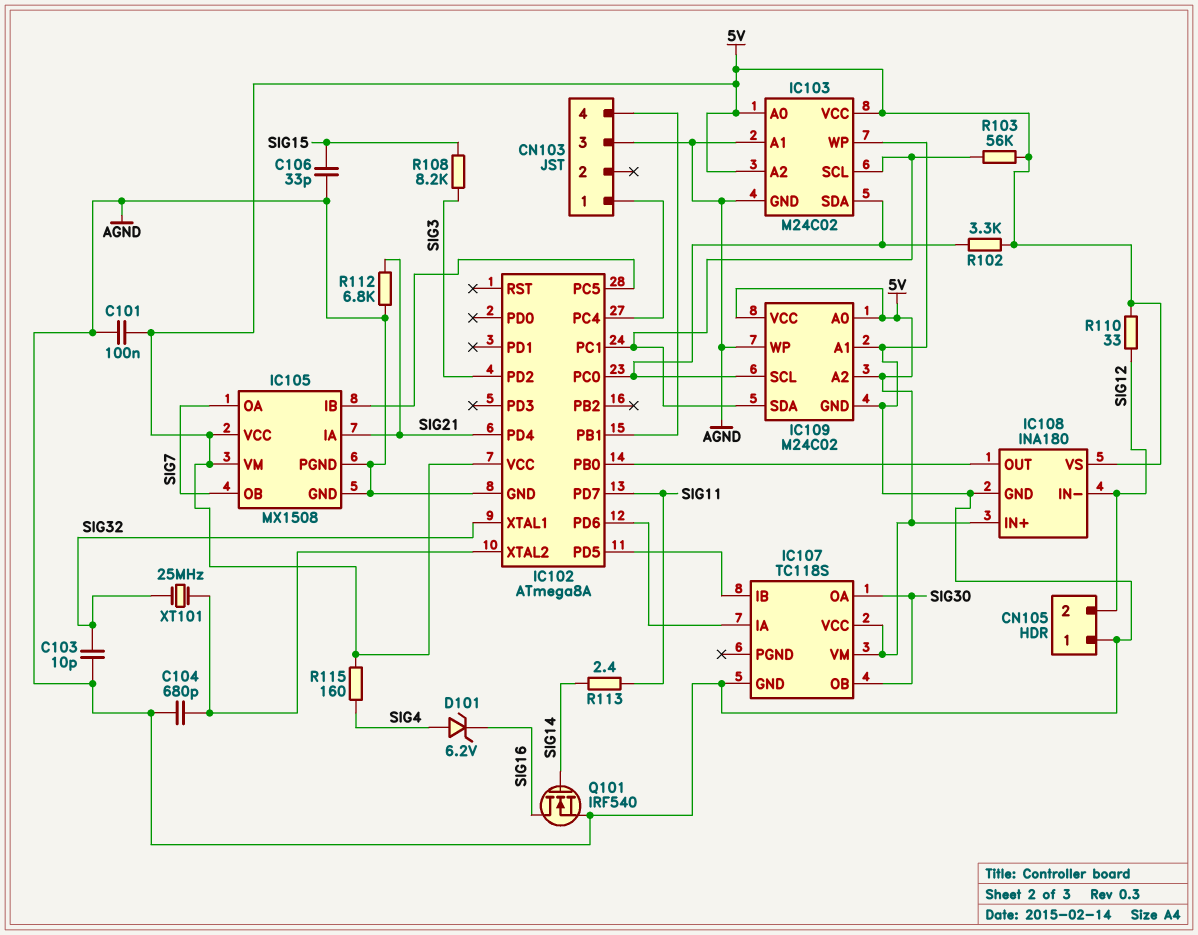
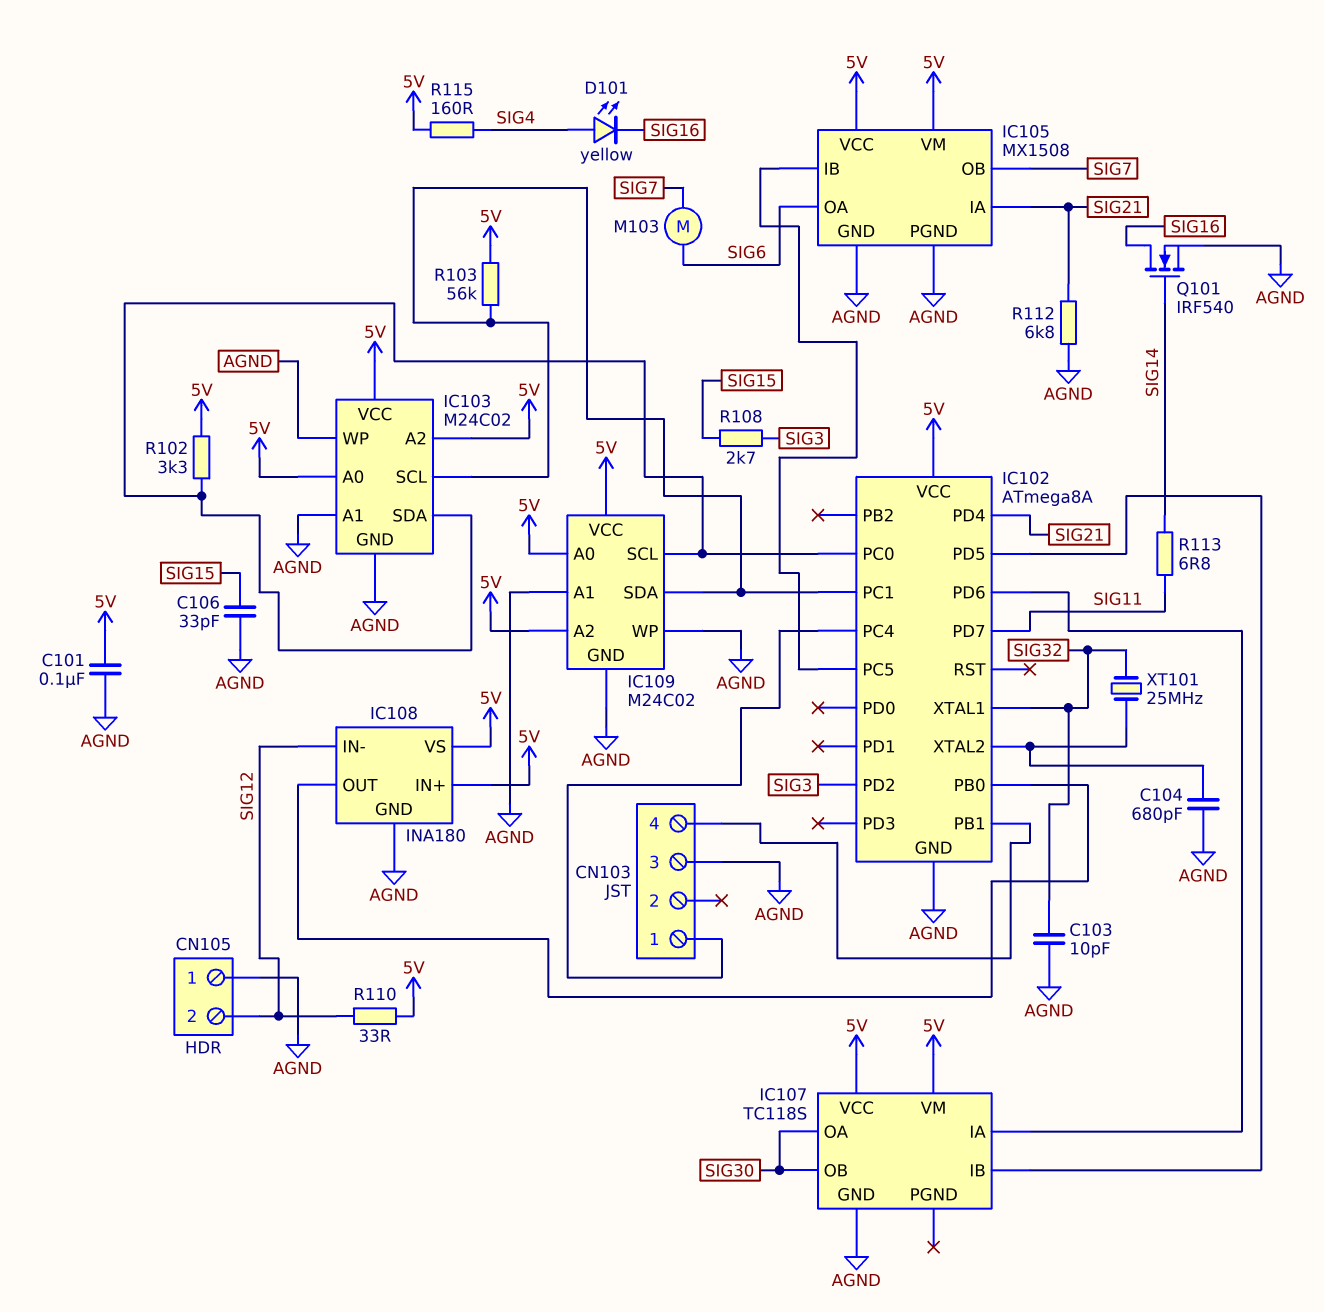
D101: zener 6.2V (A SIG4, K SIG16) -> LED yellow (A SIG4, K SIG16)
IC105 pin OA: SIG7 -> SIG6
M103: none -> motor (SIG6, SIG7)
R108: 8.2k (SIG3, SIG15) -> 2.7k (SIG3, SIG15)
R113: 2.4 (SIG11, SIG14) -> 6.8 (SIG11, SIG14)

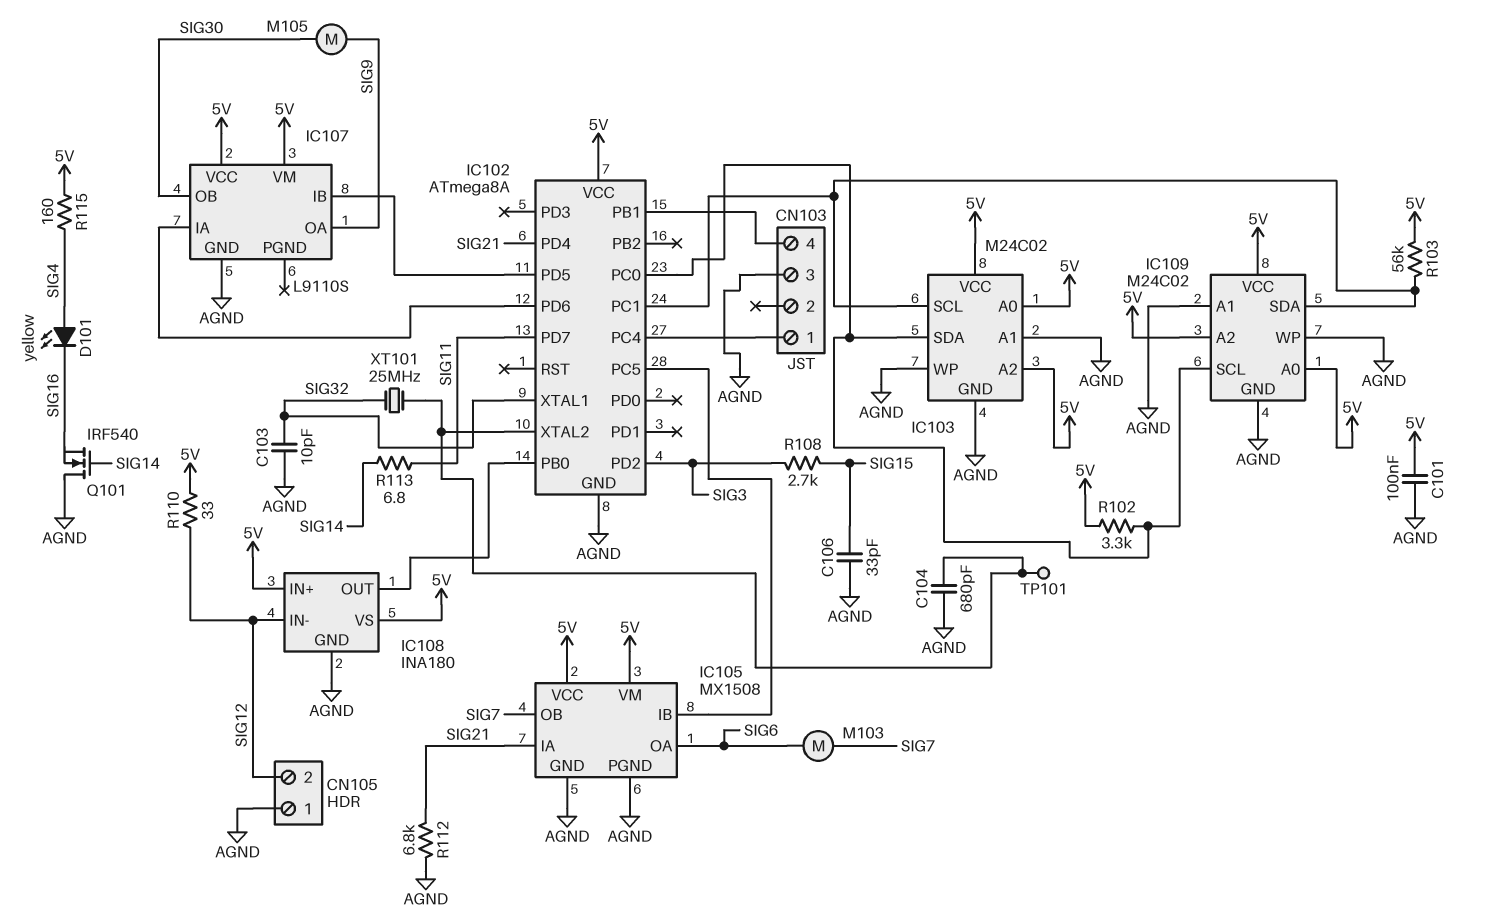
IC107: TC118S -> L9110S
IC107 pin OA: SIG30 -> SIG9
M105: none -> motor (SIG9, SIG30)
Q101: NMOS IRF540 (G SIG14, D SIG16, S AGND) -> NMOS IRF540 (G SIG14, D AGND, S SIG16)
TP101: none -> test point (IC102/XTAL2)

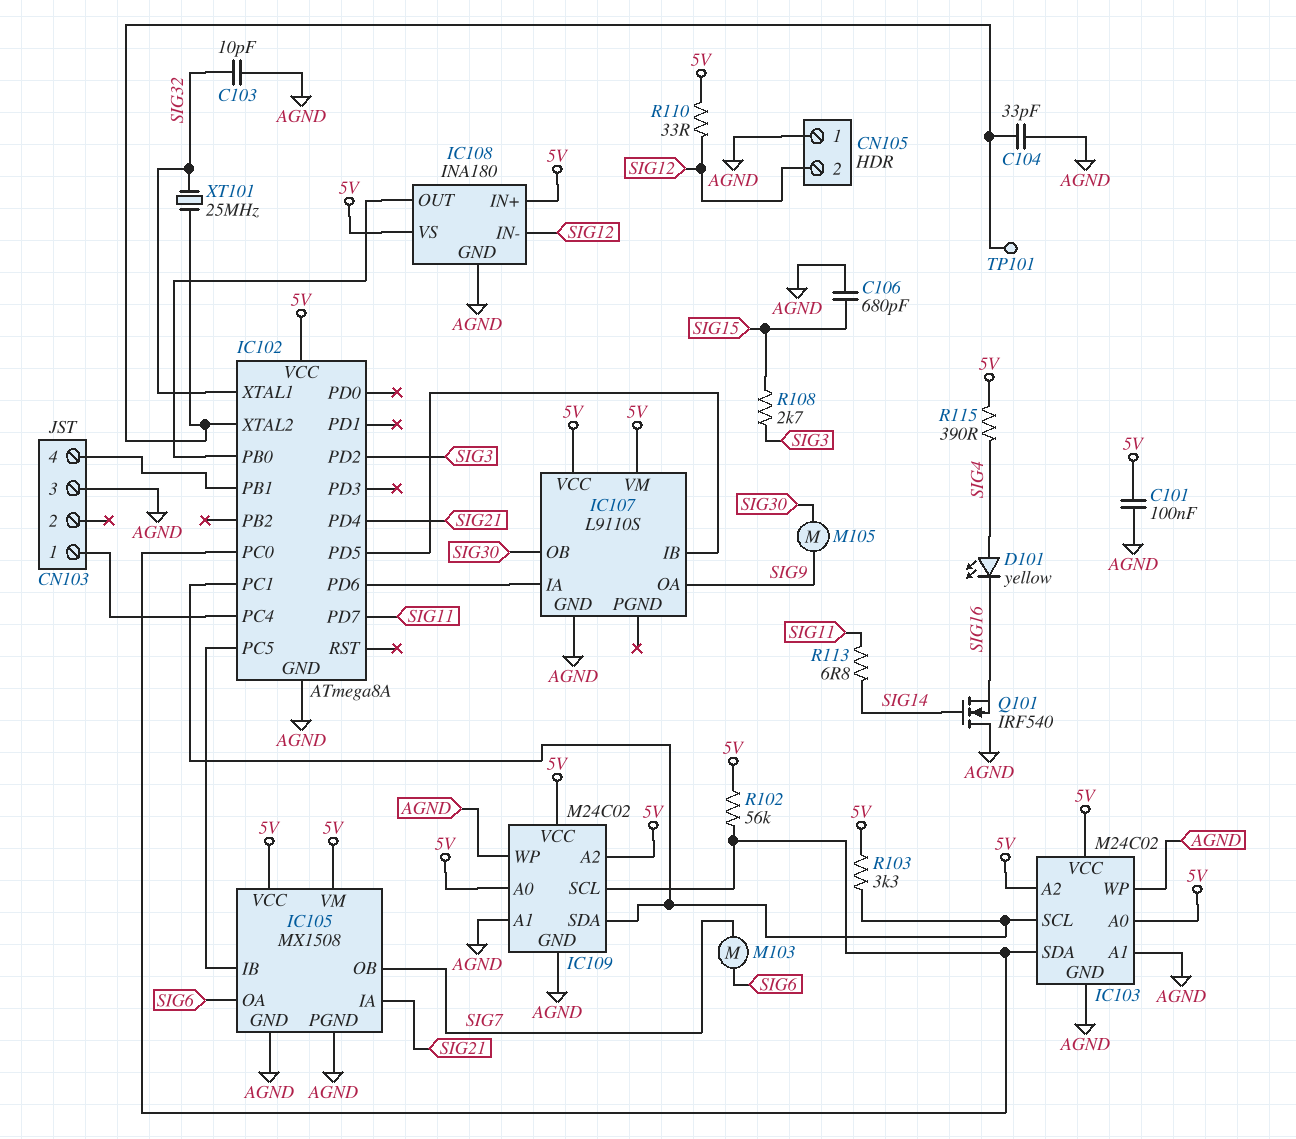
C104: 680pF (AGND, IC102/XTAL2) -> 33pF (AGND, IC102/XTAL2)
C106: 33pF (AGND, SIG15) -> 680pF (AGND, SIG15)
R102: 3.3k (5V, IC102/PC0) -> 56k (5V, IC102/PC0)
R103: 56k (5V, IC102/PC1) -> 3.3k (5V, IC102/PC1)
R112: 6.8k (AGND, SIG21) -> none
R115: 160 (5V, SIG4) -> 390 (5V, SIG4)

